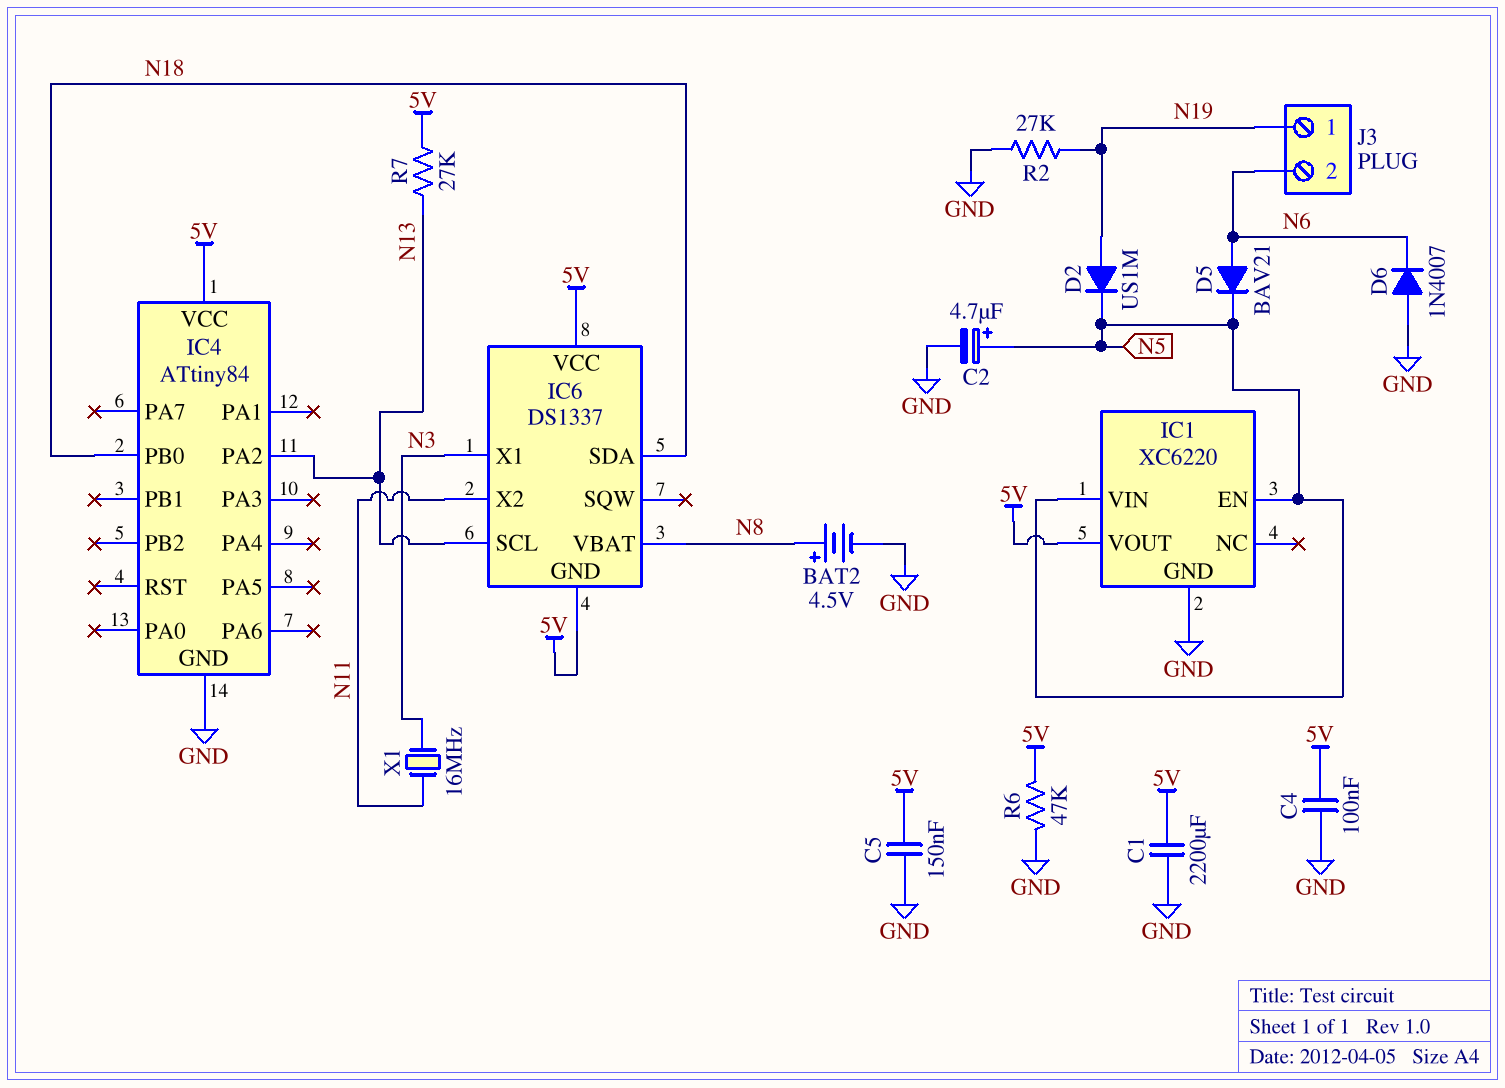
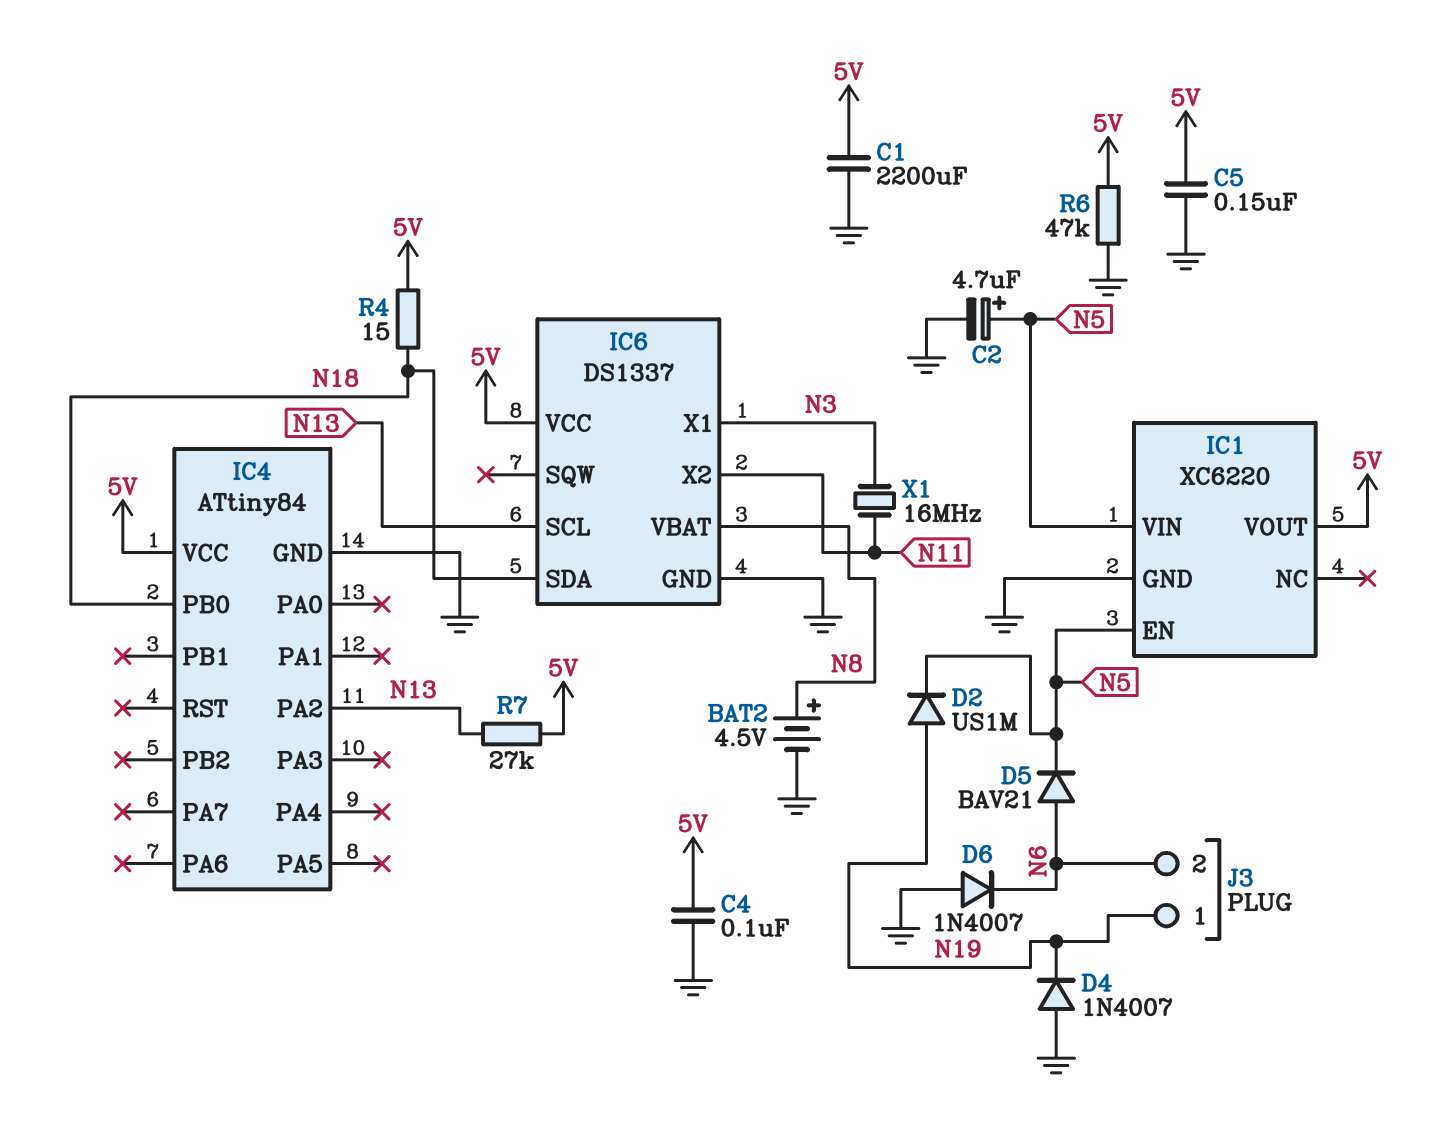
D4: none -> diode 1N4007 (A GND, K N19)
IC6 pin GND: 5V -> GND
R2: 27k (GND, N19) -> none
R4: none -> 15 (5V, N18)

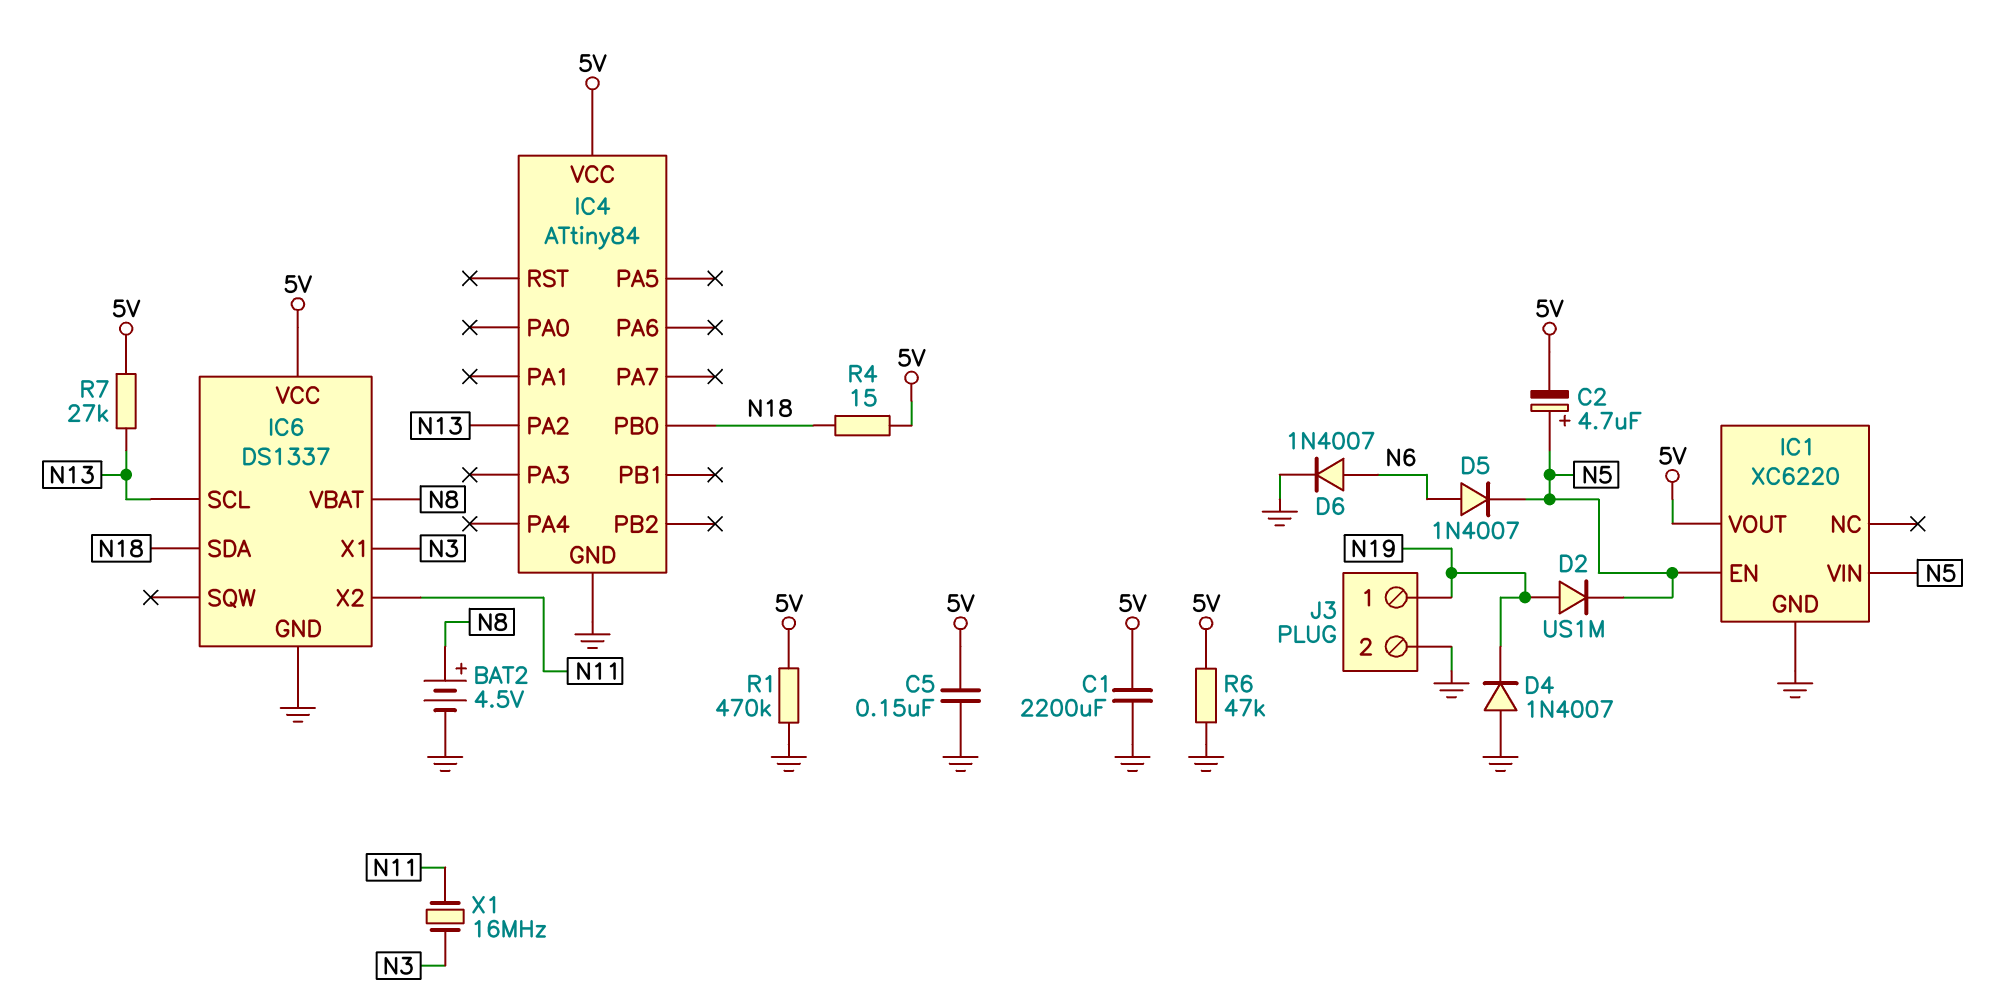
C2: 4.7uF (plus N5, minus GND) -> 4.7uF (plus N5, minus 5V)
C4: 100nF (5V, GND) -> none
D5: diode BAV21 (A N6, K N5) -> diode 1N4007 (A N6, K N5)
D6: diode 1N4007 (A GND, K N6) -> diode 1N4007 (A N6, K GND)
J3 pin 2: N6 -> GND
R1: none -> 470k (5V, GND)

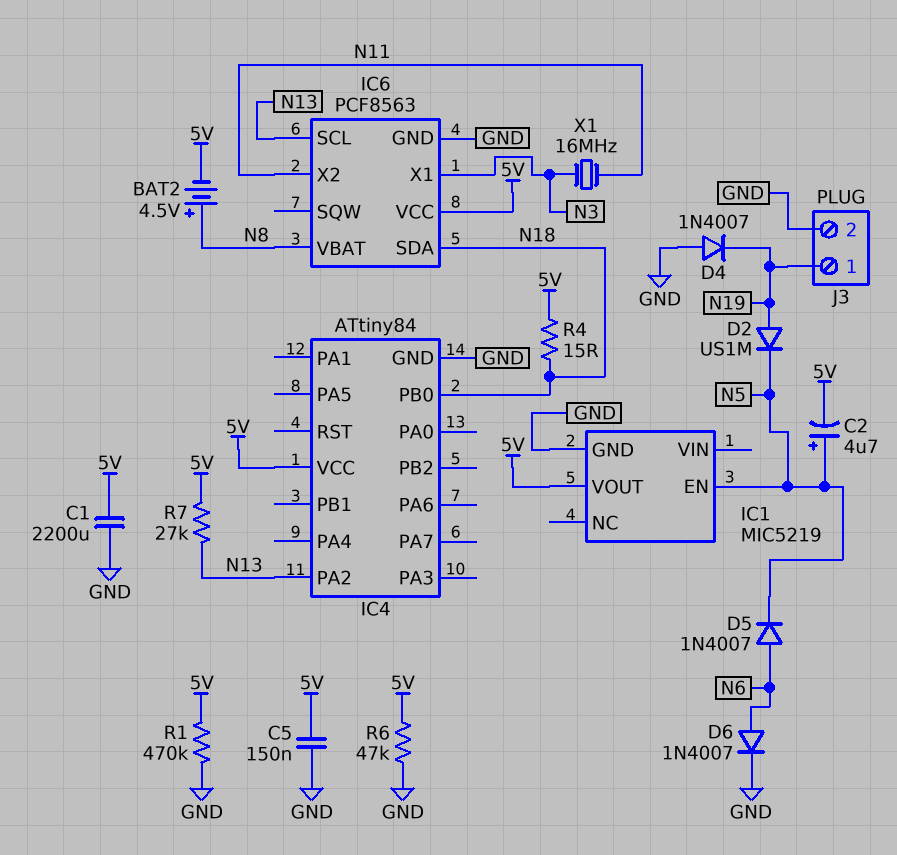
BAT2: 4.5V (plus N8, minus GND) -> 4.5V (plus N8, minus 5V)
IC1: XC6220 -> MIC5219
IC1 pin VIN: N5 -> none
IC6: DS1337 -> PCF8563

